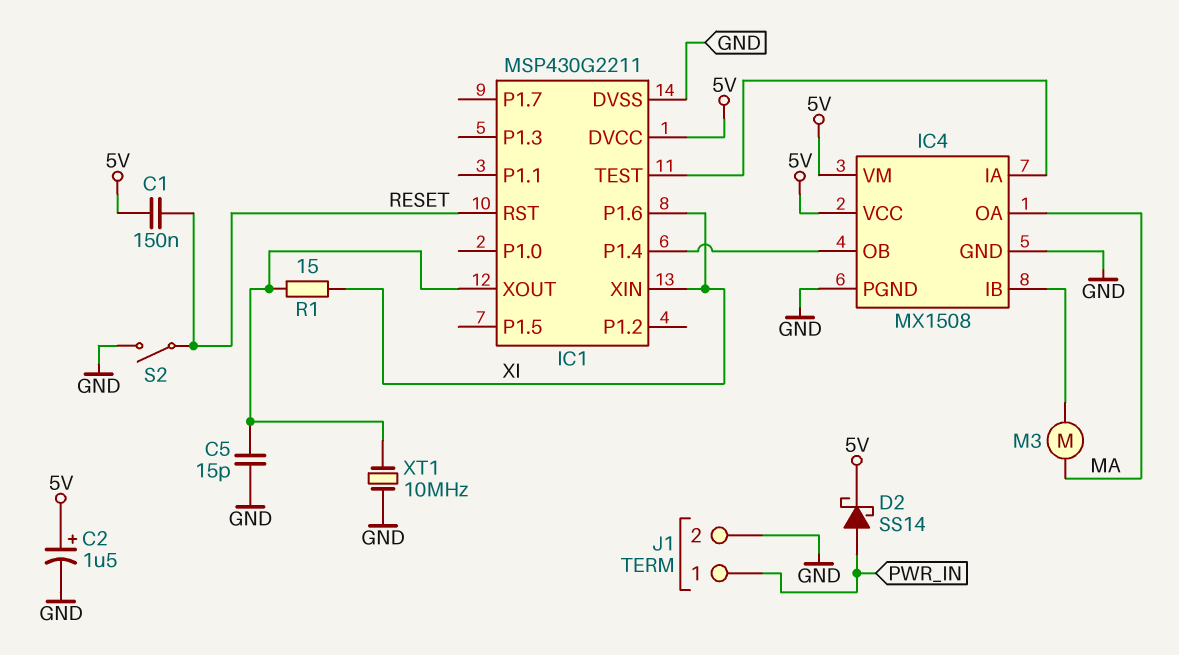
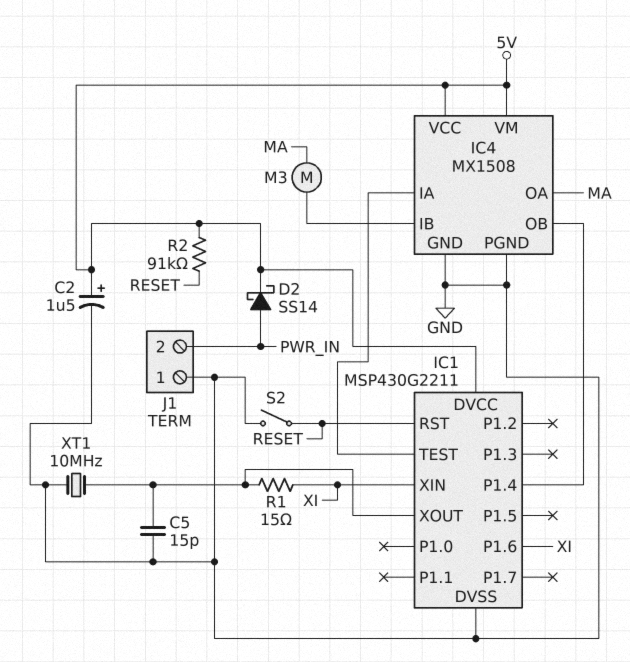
C1: 150nF (5V, RESET) -> none
J1 pin 1: PWR_IN -> GND
J1 pin 2: GND -> PWR_IN
R2: none -> 91k (5V, RESET)

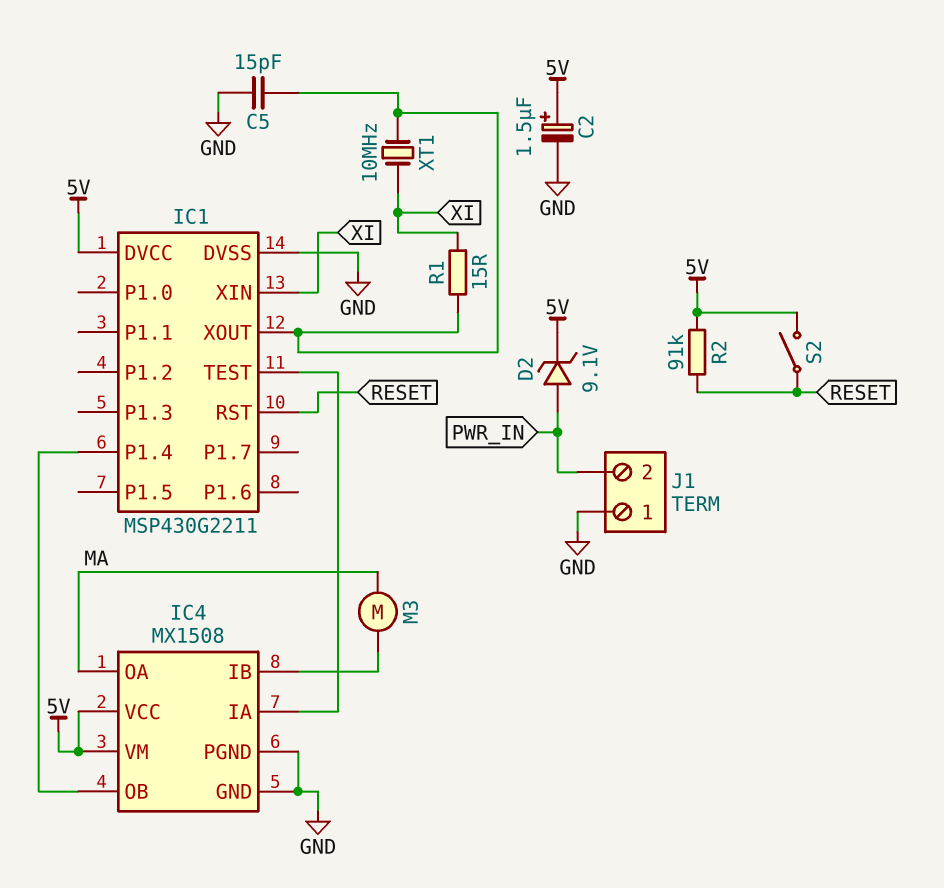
D2: schottky SS14 (A PWR_IN, K 5V) -> zener 9.1V (A PWR_IN, K 5V)
IC1 pin P1.6: XI -> none
S2: switch (GND, RESET) -> switch (5V, RESET)
XT1: 10MHz (GND, IC1/XOUT) -> 10MHz (IC1/XOUT, XI)

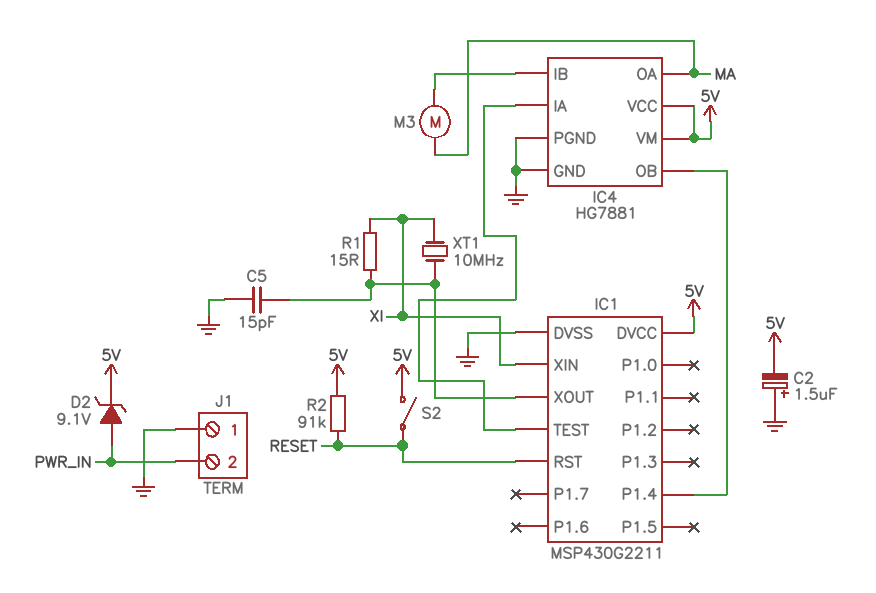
C2: 1.5uF (plus 5V, minus GND) -> 1.5uF (plus GND, minus 5V)
IC4: MX1508 -> HG7881

